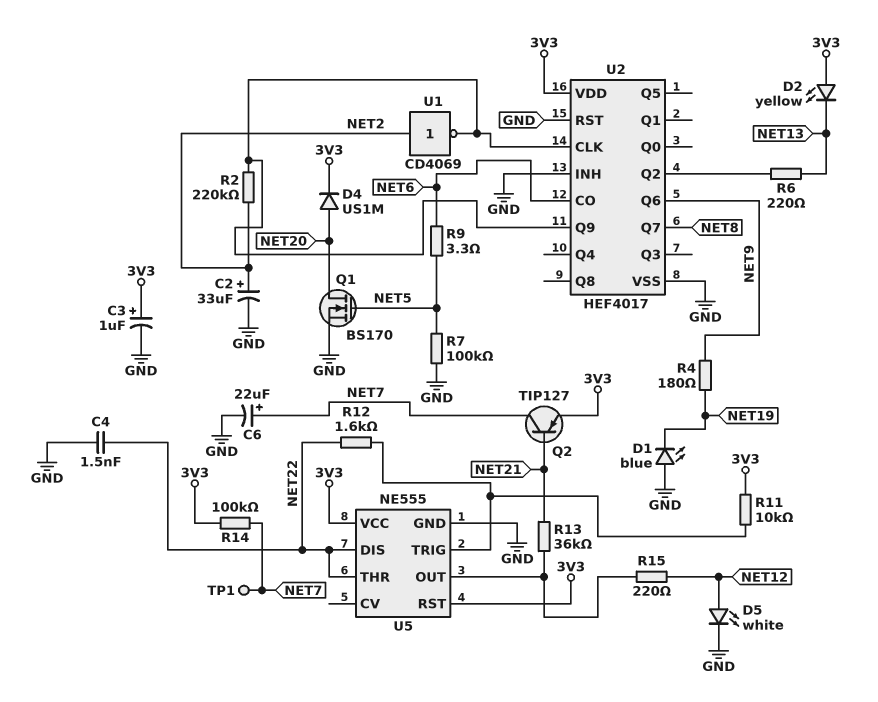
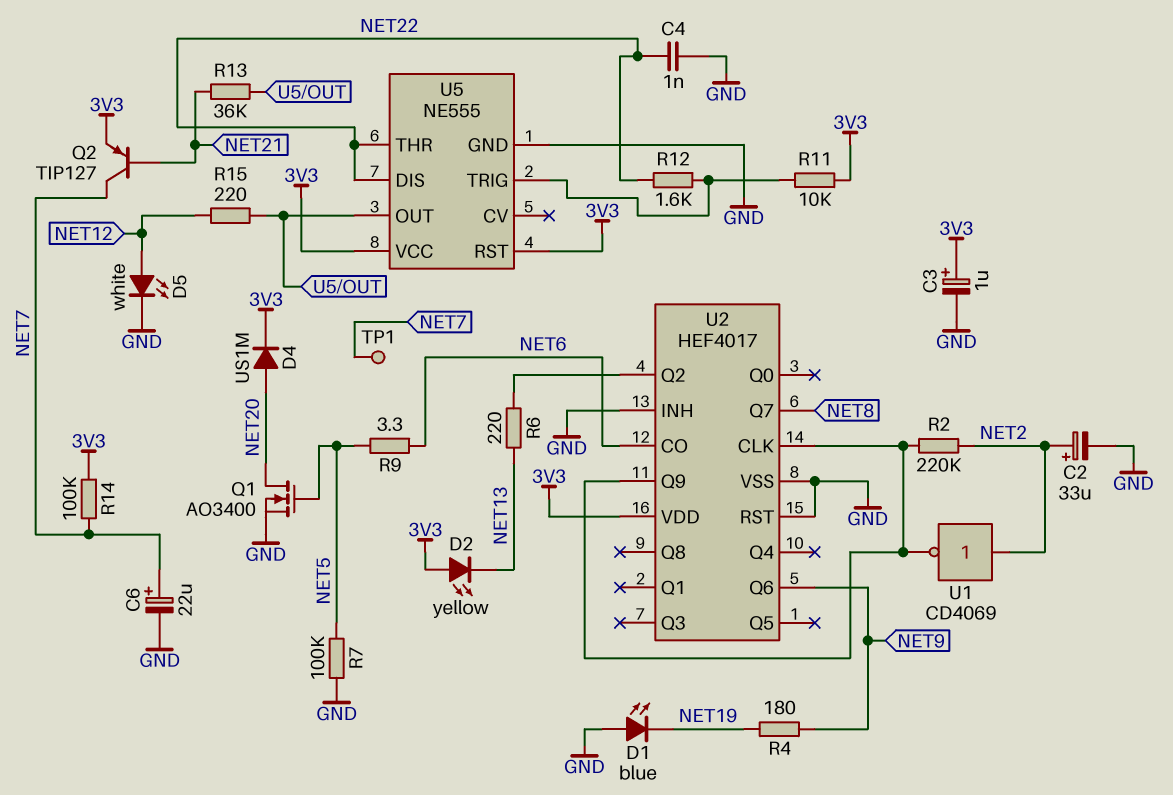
C4: 1.5nF (GND, NET22) -> 1nF (GND, NET22)
Q1: NMOS BS170 (G NET5, D NET20, S GND) -> NMOS AO3400 (G NET5, D NET20, S GND)

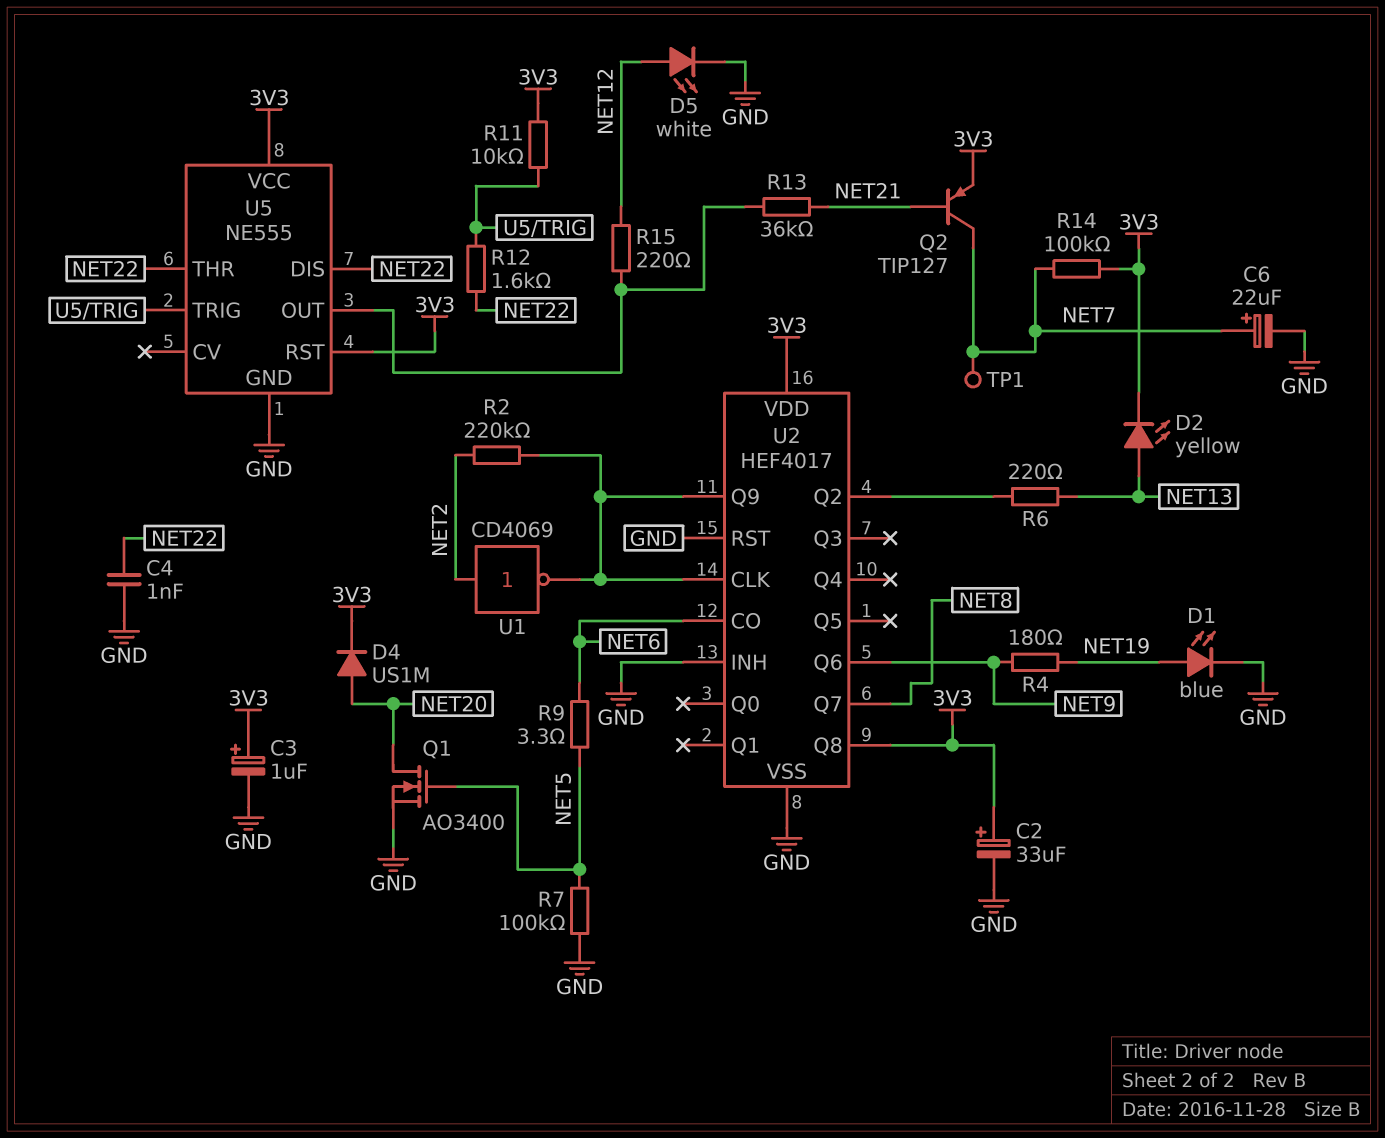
C2: 33uF (plus NET2, minus GND) -> 33uF (plus 3V3, minus GND)
D1: LED blue (A GND, K NET19) -> LED blue (A NET19, K GND)
D2: LED yellow (A 3V3, K NET13) -> LED yellow (A NET13, K 3V3)
U2 pin Q8: none -> 3V3

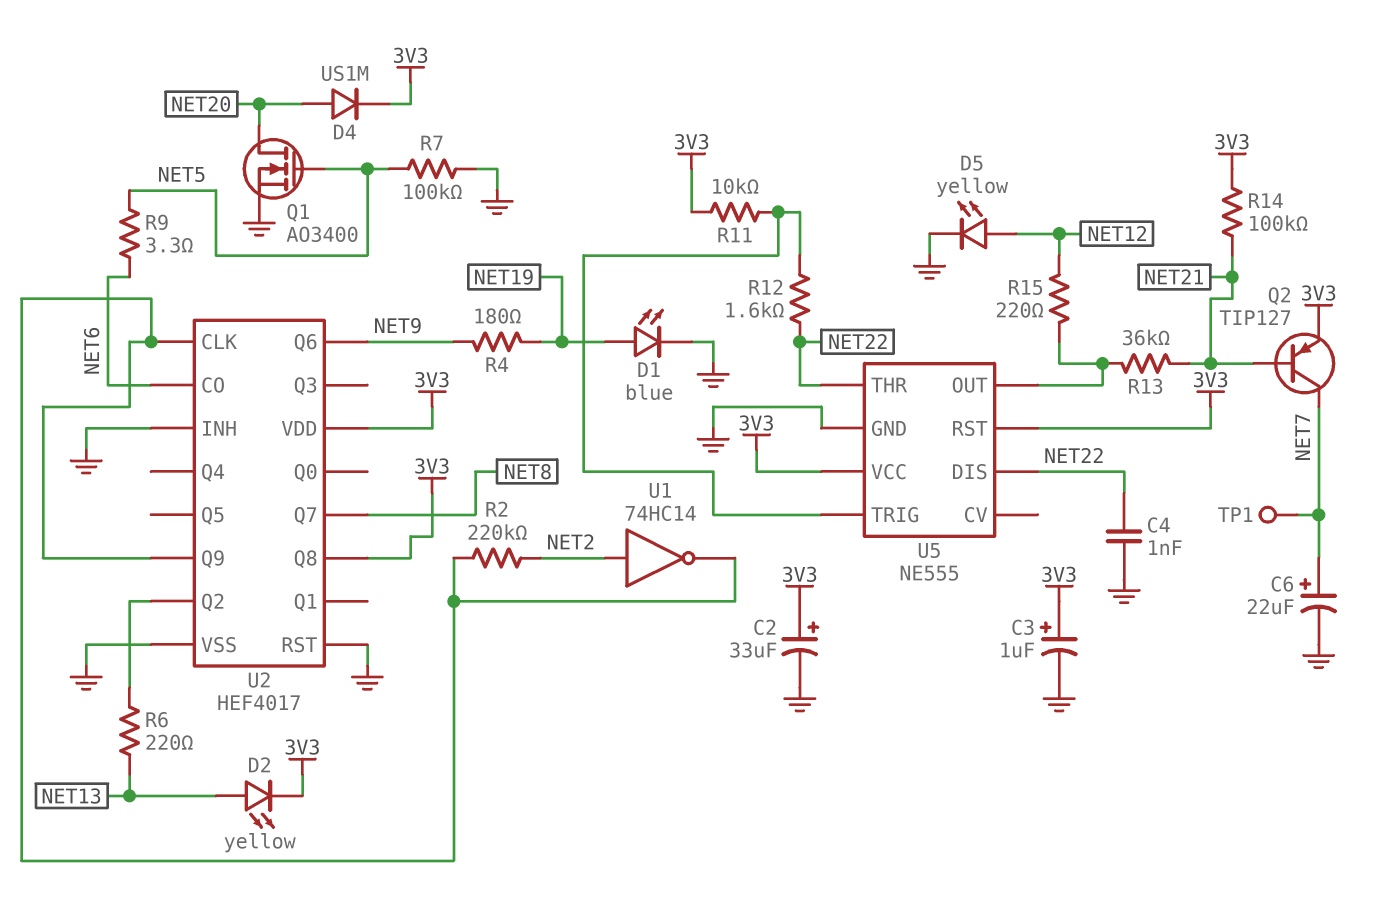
D5: LED white (A NET12, K GND) -> LED yellow (A NET12, K GND)
R14: 100k (3V3, NET7) -> 100k (3V3, NET21)
U1: NOT CD4069 (in NET2, out U2/CLK) -> NOT 74HC14 (in NET2, out U2/CLK)

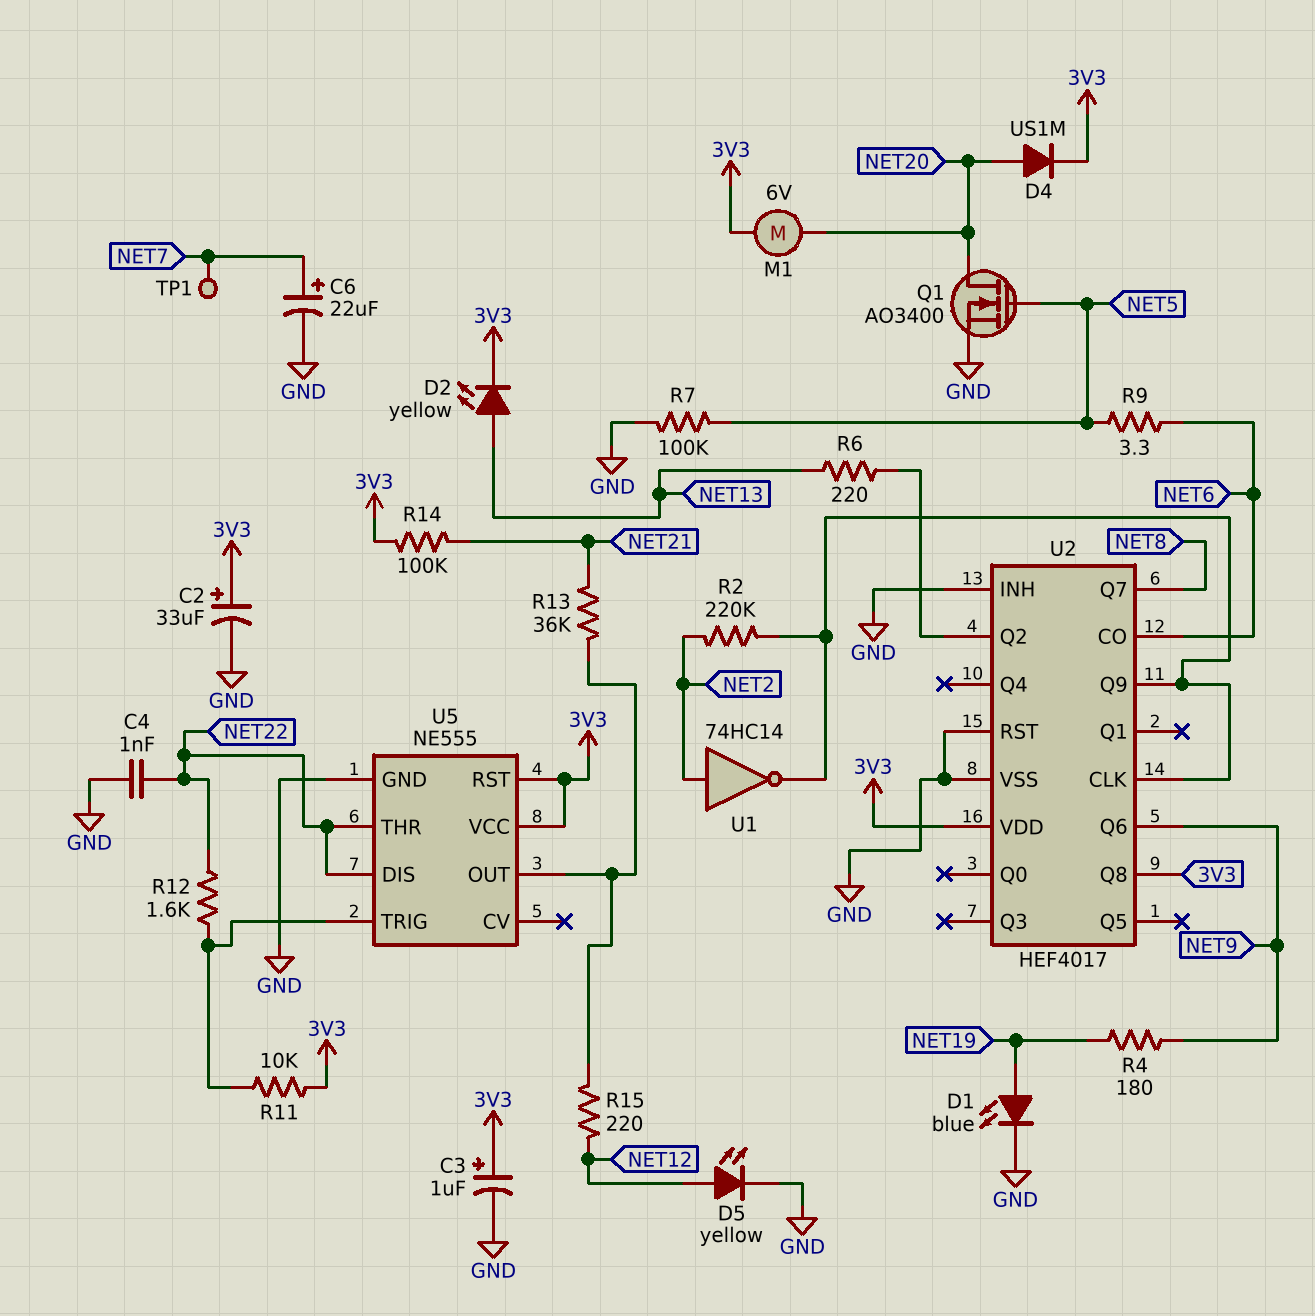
M1: none -> motor 6V (3V3, NET20)
Q2: PNP TIP127 (B NET21, C NET7, E 3V3) -> none

